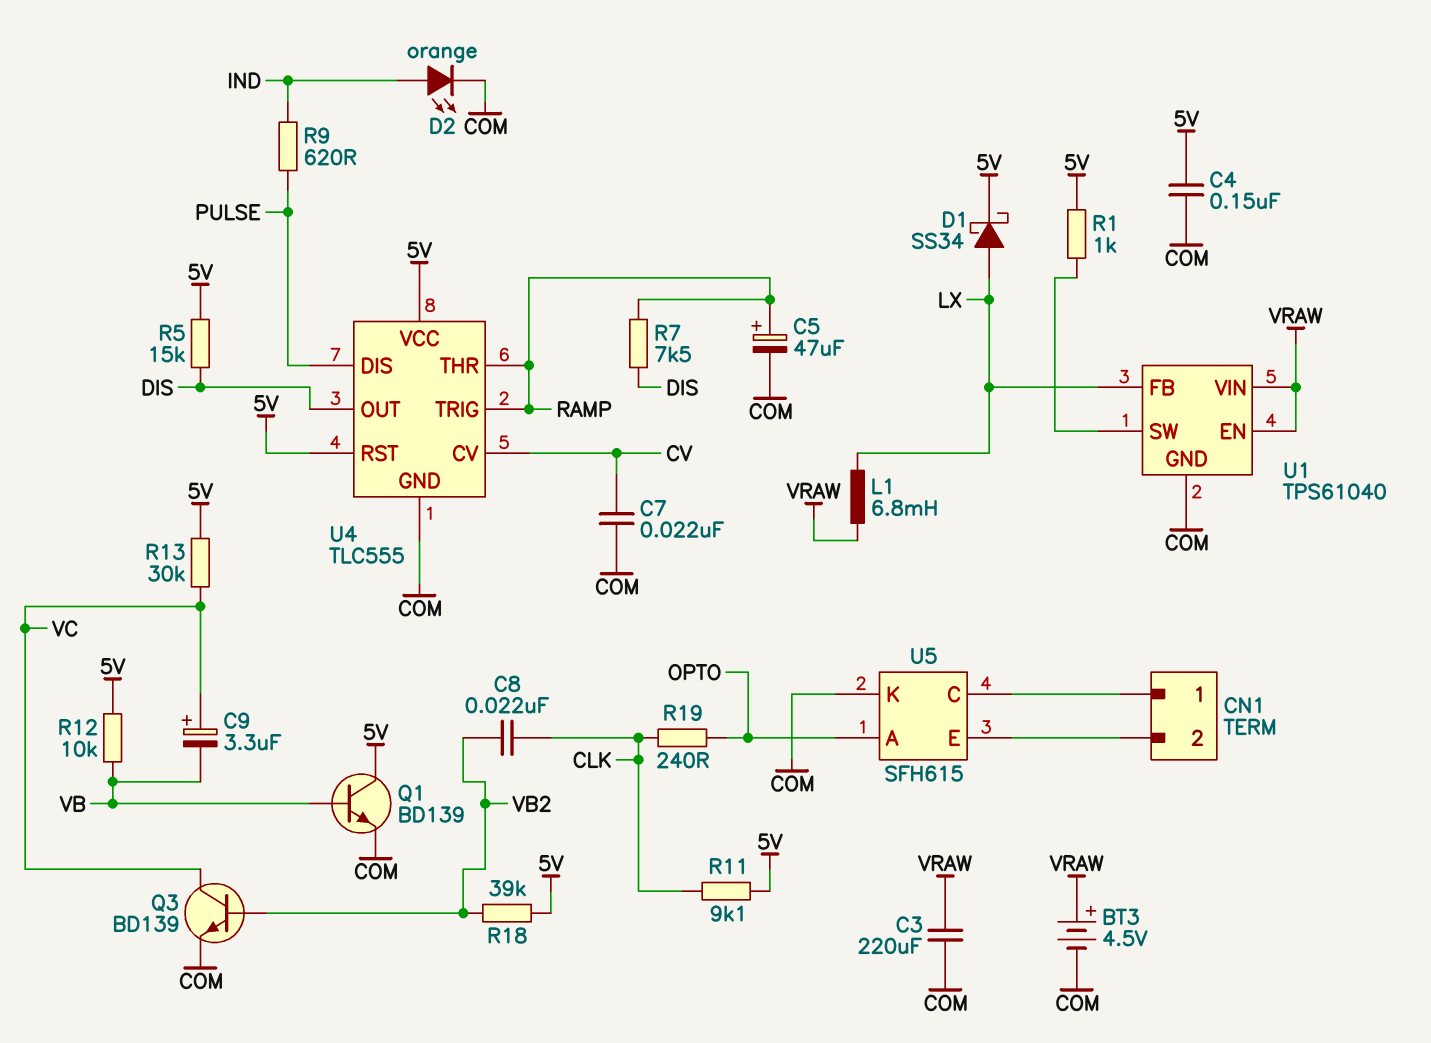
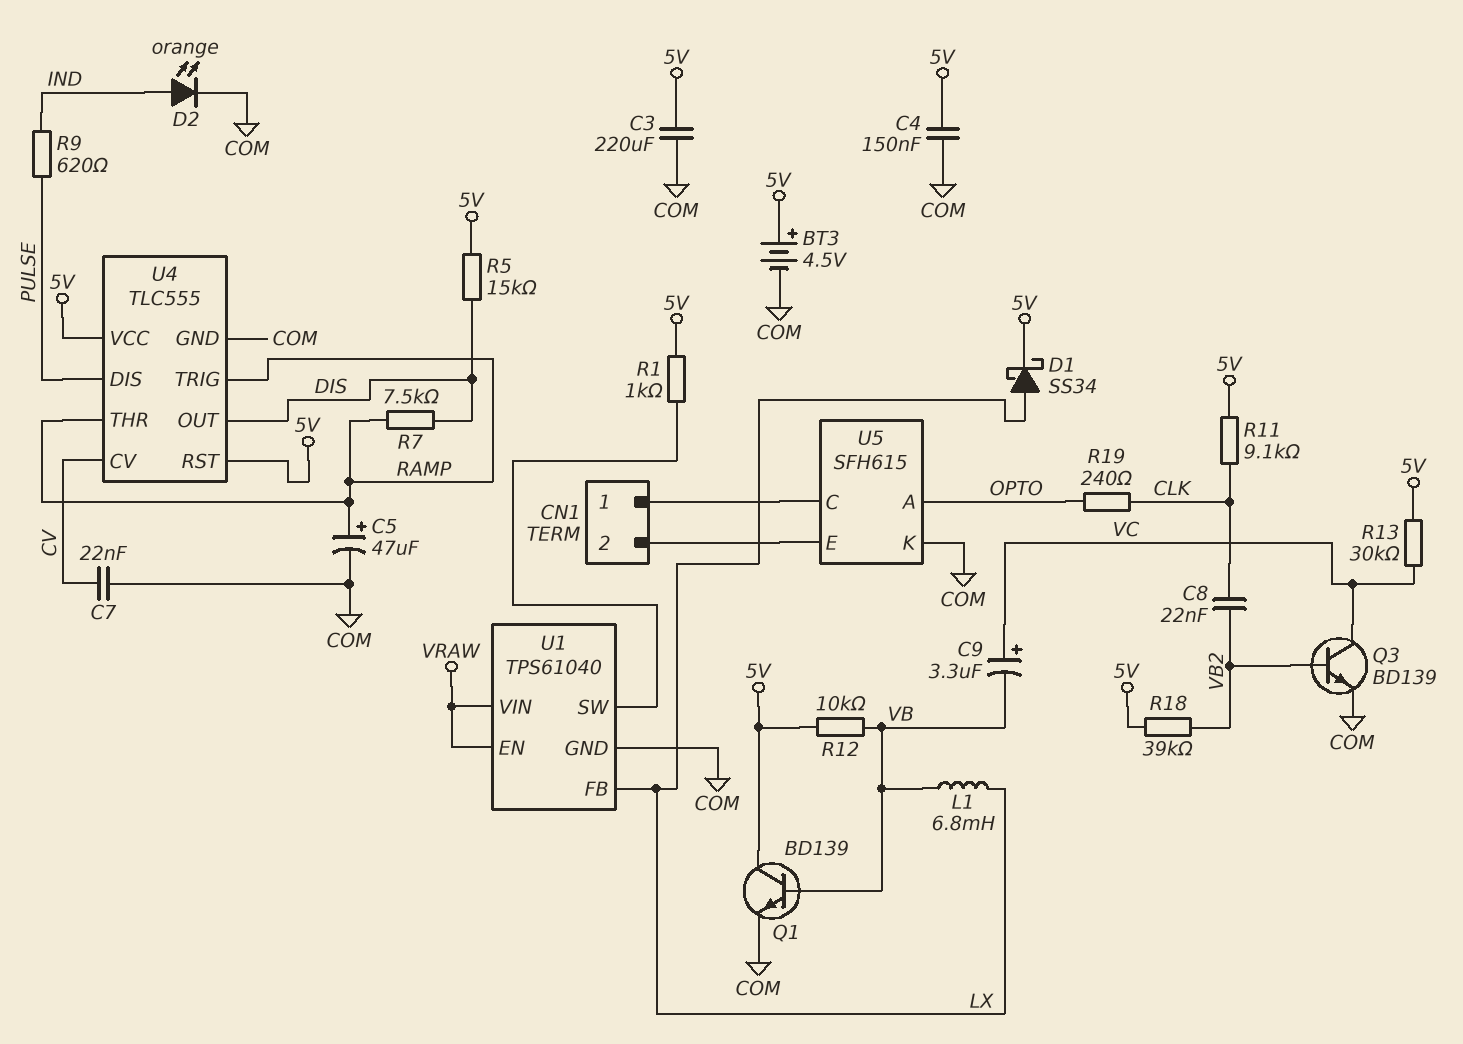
BT3: 4.5V (plus VRAW, minus COM) -> 4.5V (plus 5V, minus COM)
C3: 220uF (COM, VRAW) -> 220uF (5V, COM)
L1: 6.8mH (LX, VRAW) -> 6.8mH (LX, VB)

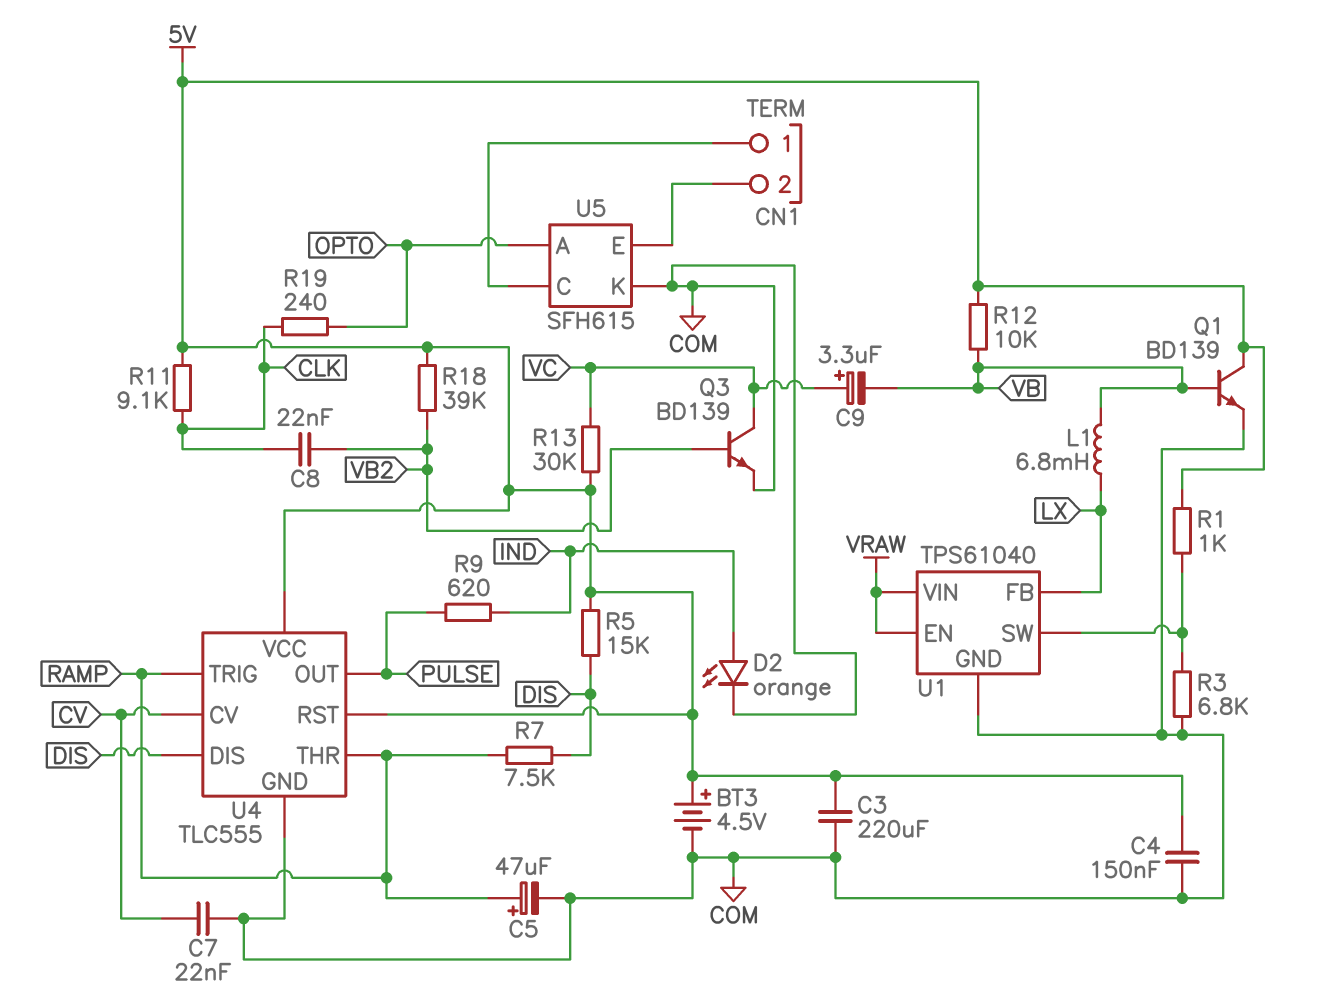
D1: schottky SS34 (A LX, K 5V) -> none
R3: none -> 6.8k (COM, U1/SW)
U4 pin DIS: PULSE -> DIS
U4 pin OUT: DIS -> PULSE

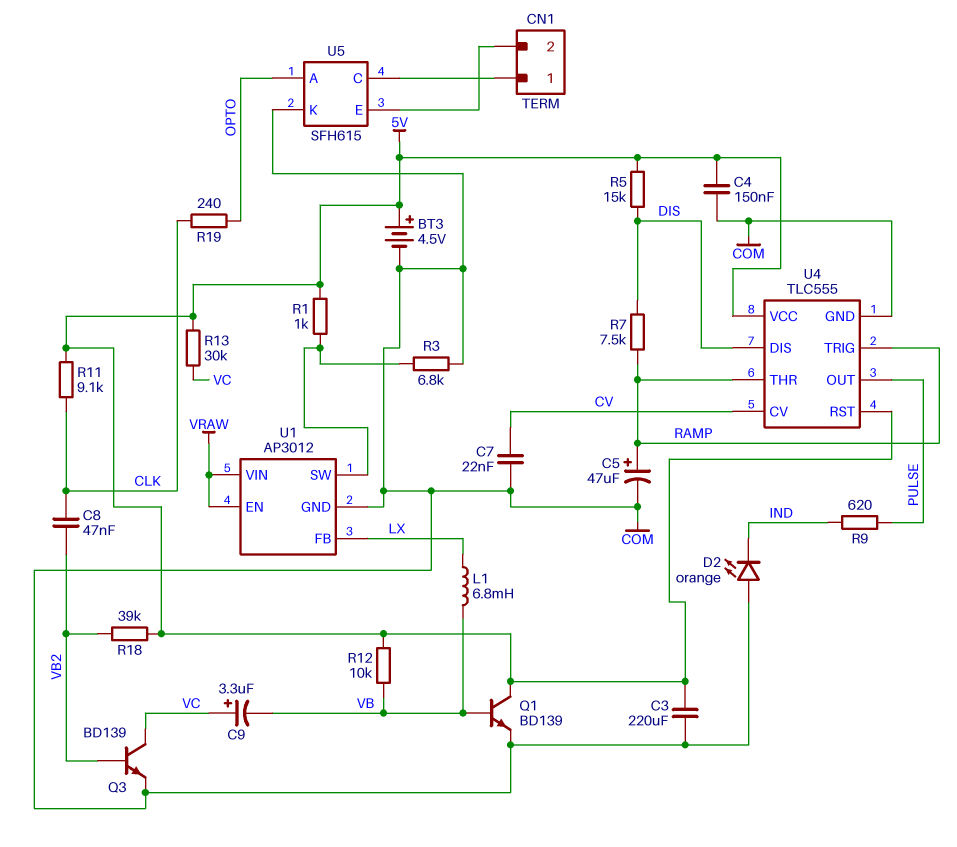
C8: 22nF (CLK, VB2) -> 47nF (CLK, VB2)
D2: LED orange (A IND, K COM) -> LED orange (A COM, K IND)
U1: TPS61040 -> AP3012

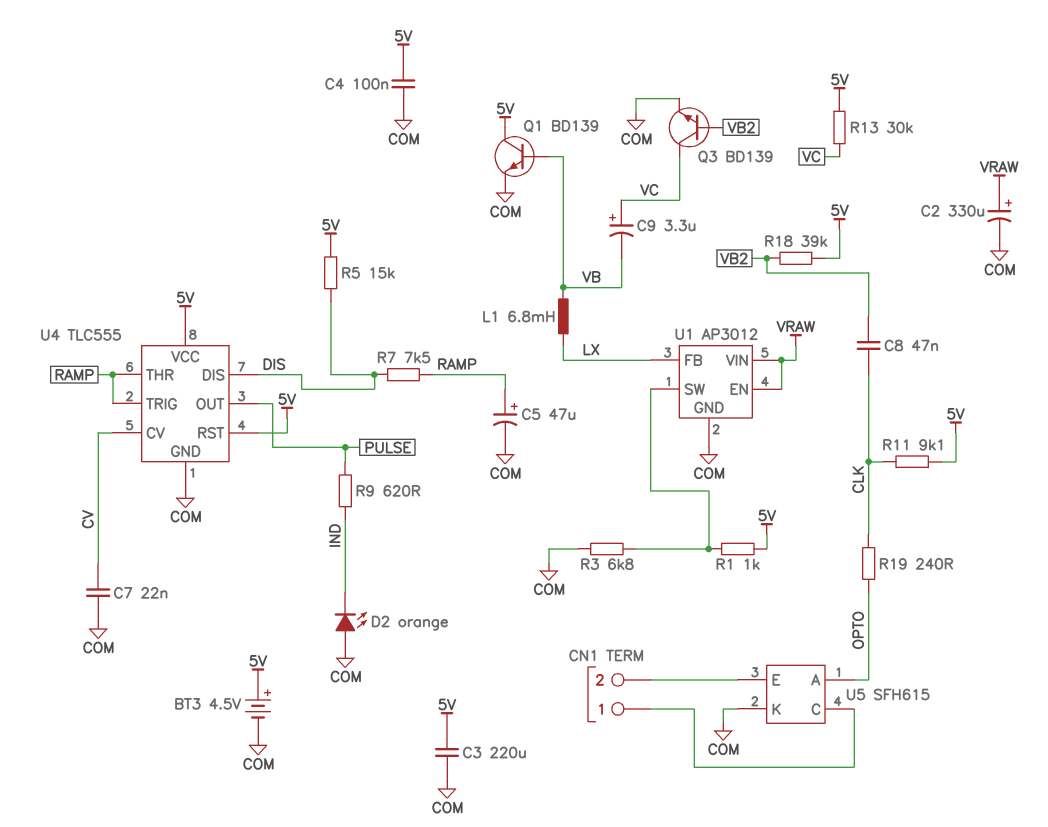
C2: none -> 330uF (plus VRAW, minus COM)
C4: 150nF (5V, COM) -> 100nF (5V, COM)
R12: 10k (5V, VB) -> none

